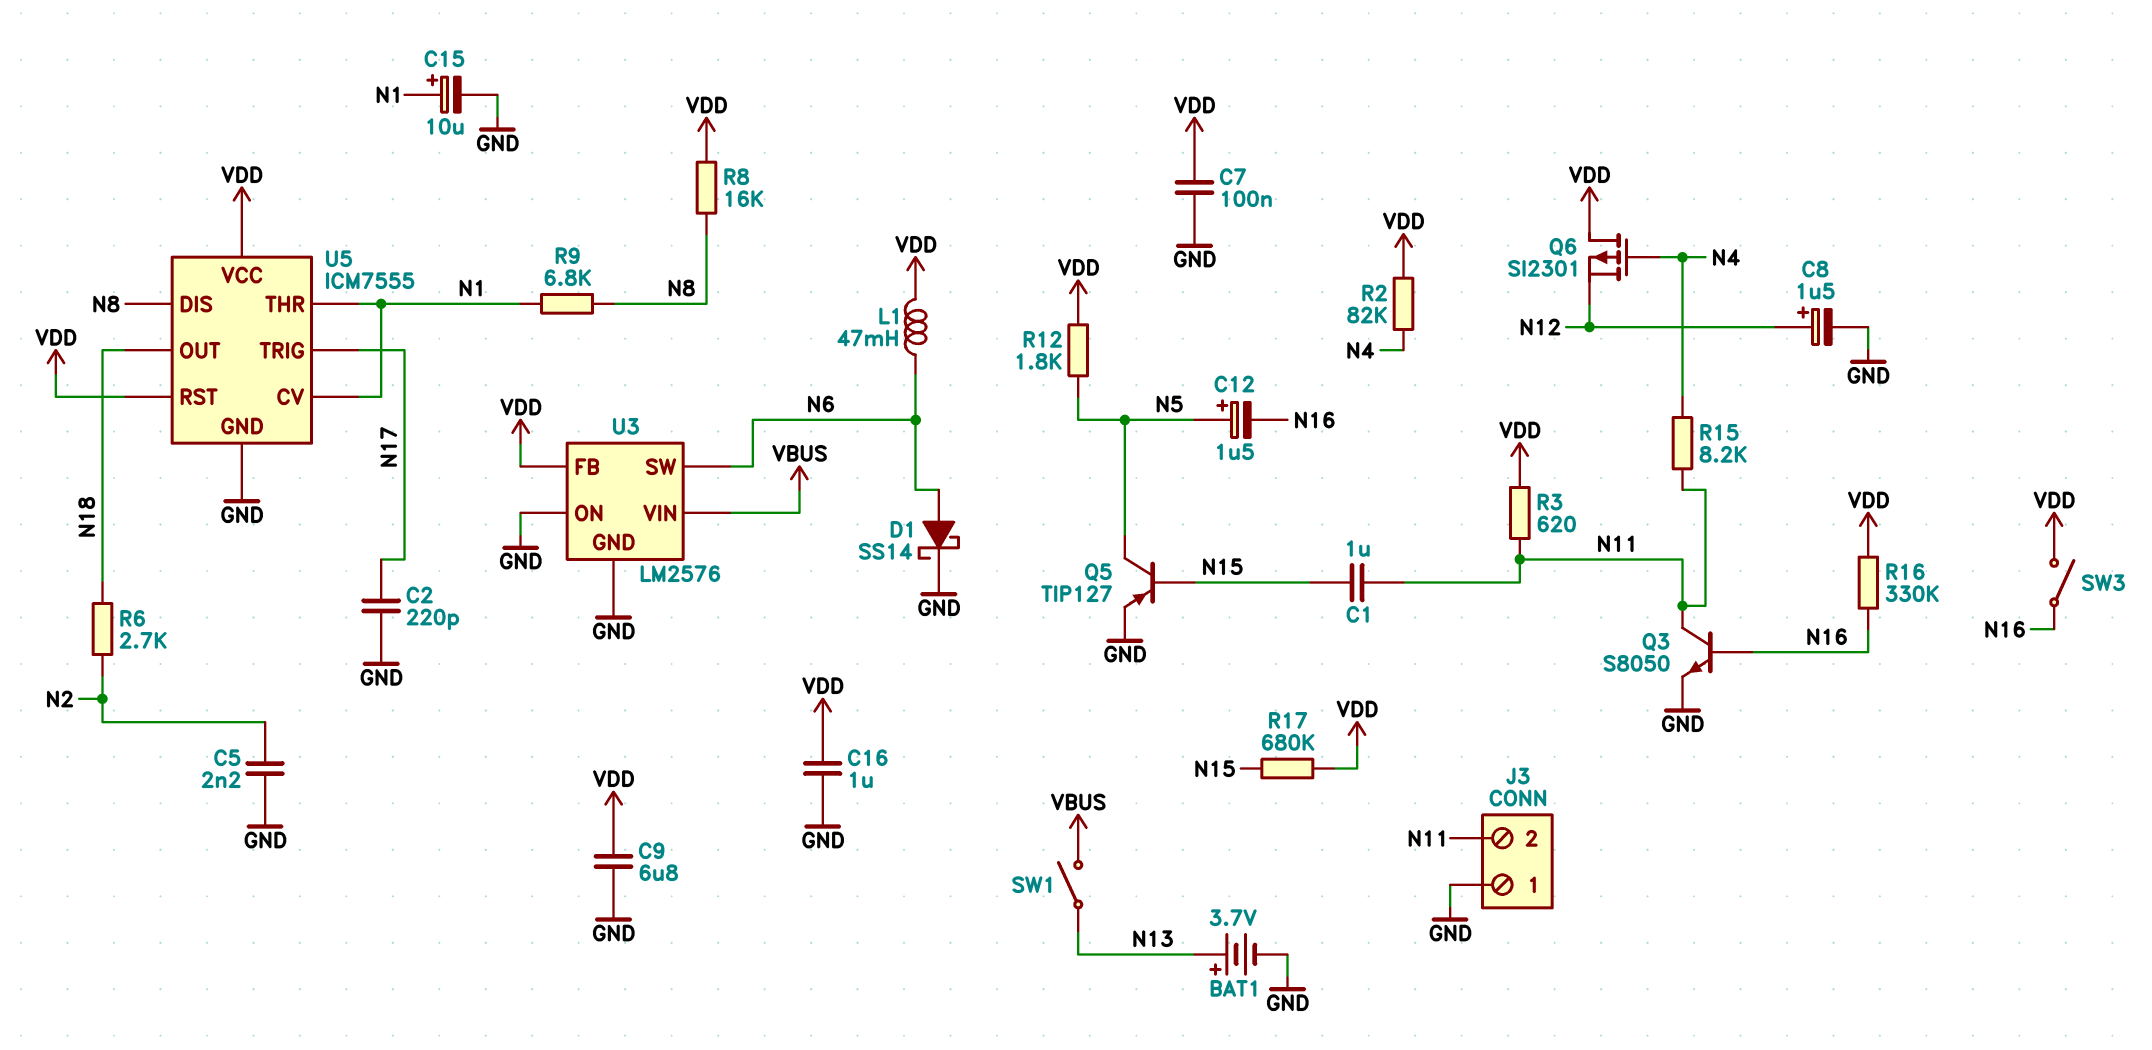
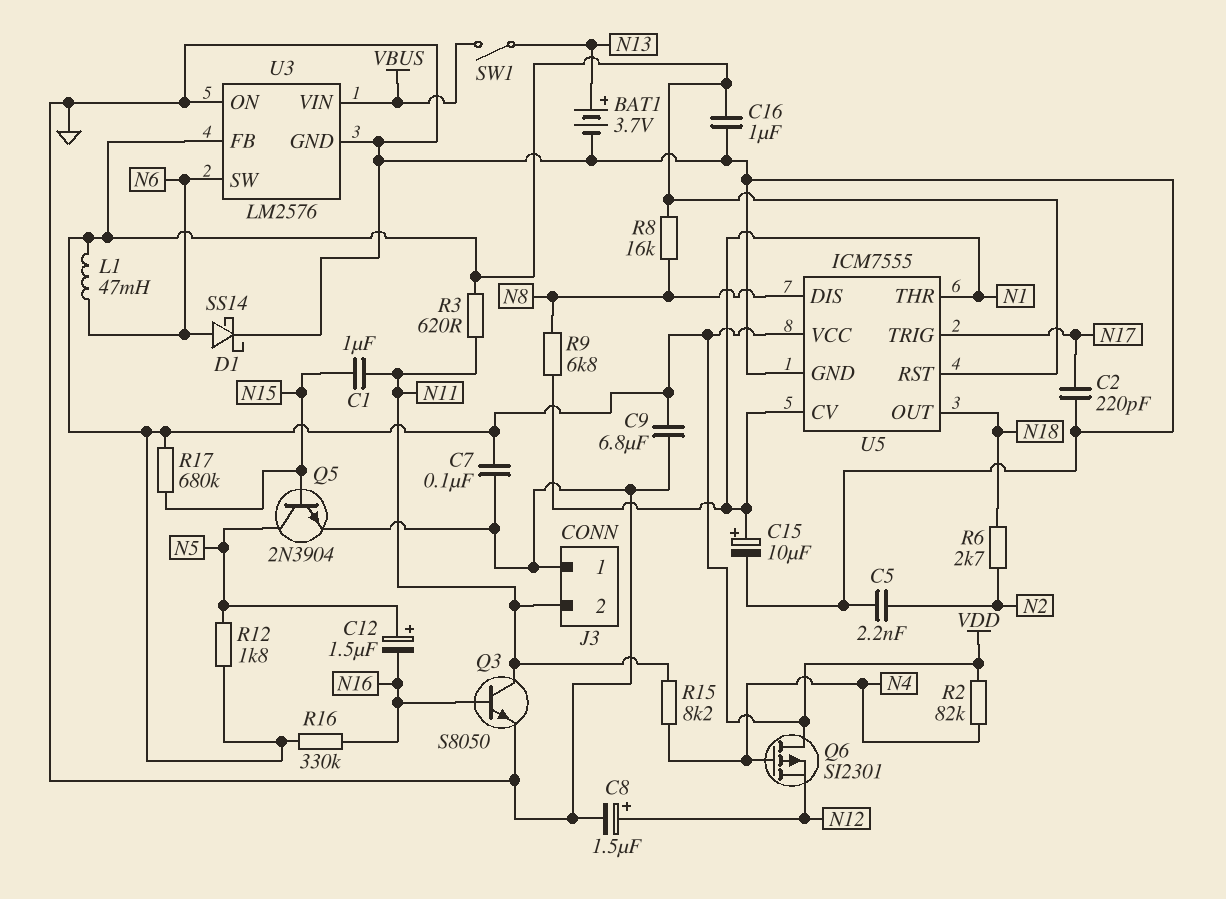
Q5: PNP TIP127 (B N15, C N5, E GND) -> NPN 2N3904 (B N15, C N5, E GND)
SW3: switch (N16, VDD) -> none

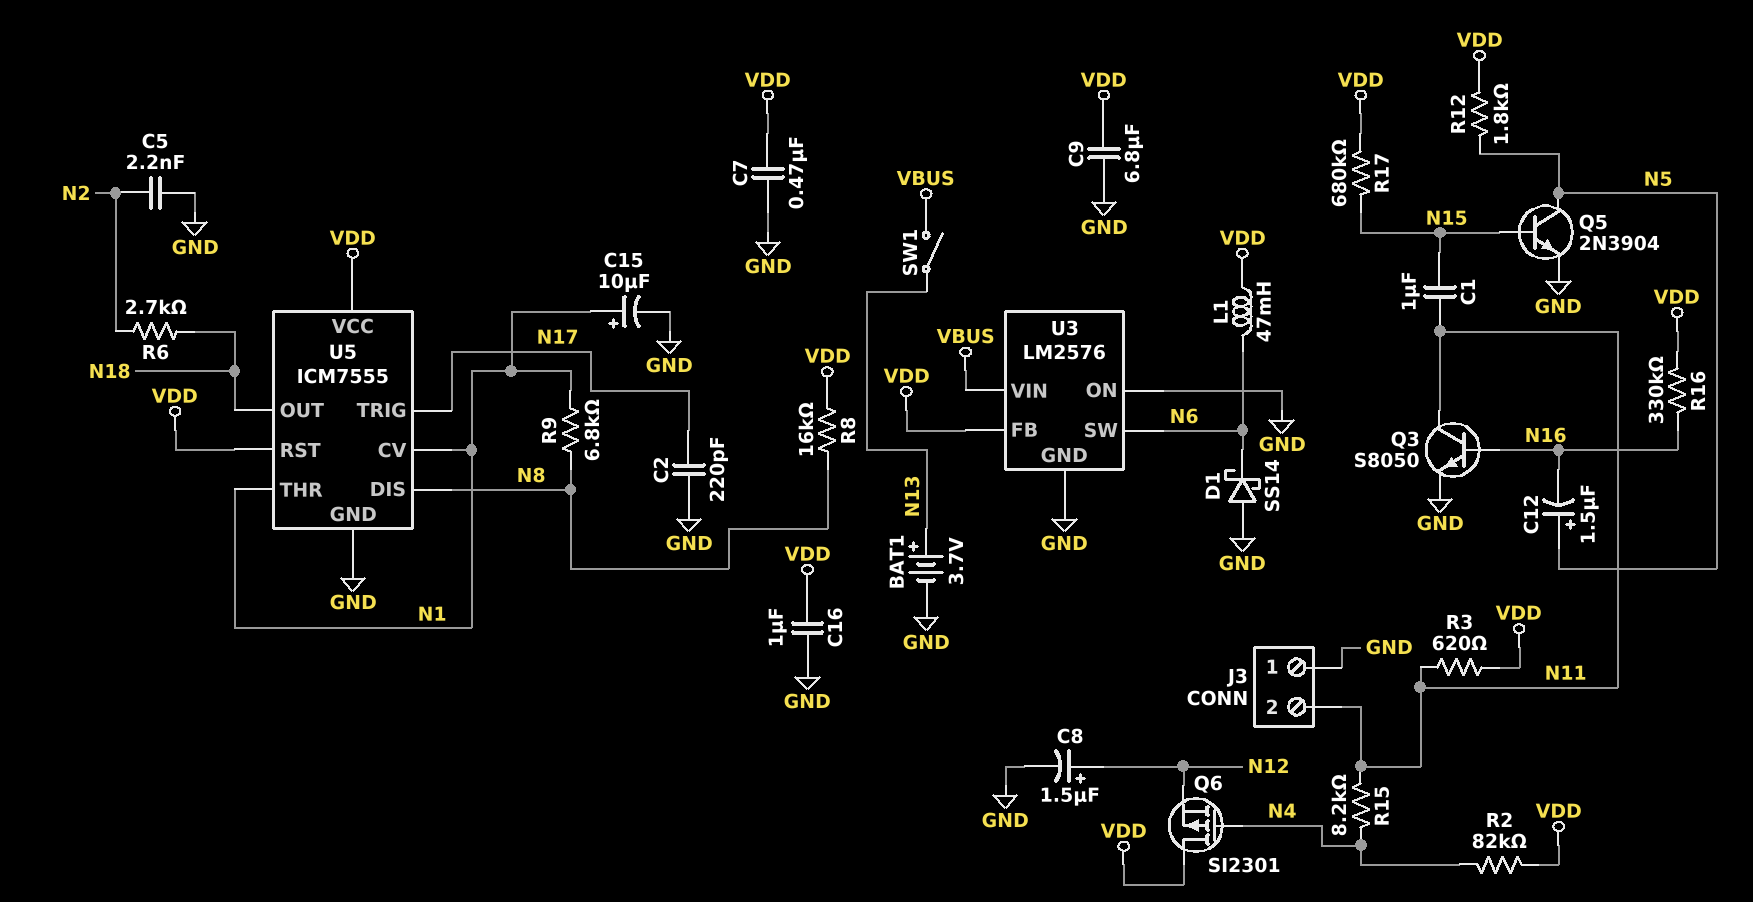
C7: 100nF (GND, VDD) -> 470nF (GND, VDD)
D1: schottky SS14 (A N6, K GND) -> schottky SS14 (A GND, K N6)

